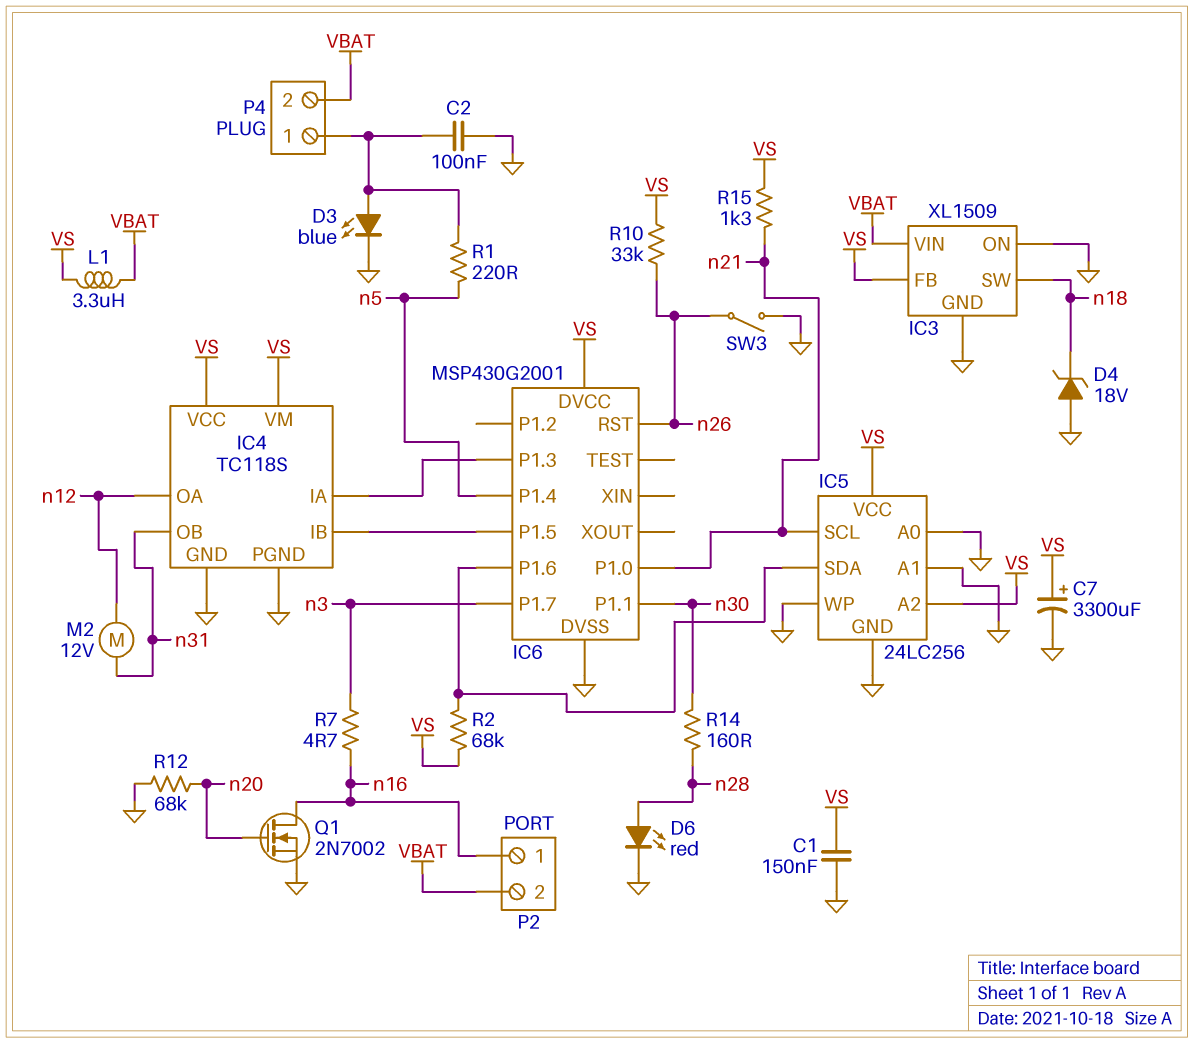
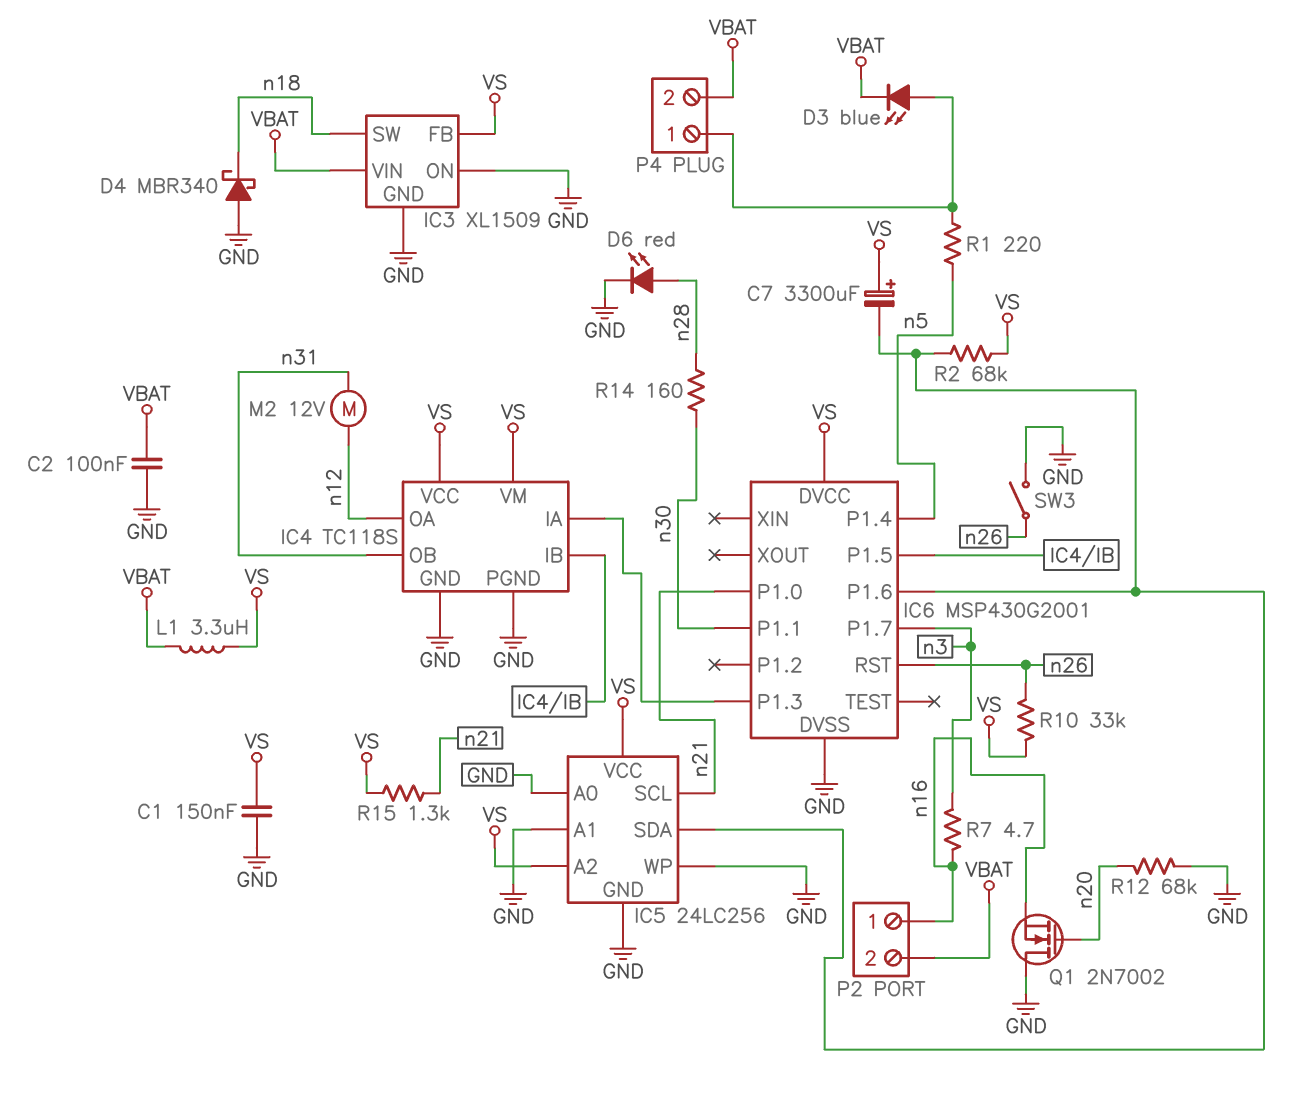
C2: 100nF (GND, P4/1) -> 100nF (GND, VBAT)
C7: 3300uF (plus VS, minus GND) -> 3300uF (plus VS, minus IC5/SDA)
D3: LED blue (A P4/1, K GND) -> LED blue (A P4/1, K VBAT)
D4: zener 18V (A GND, K n18) -> schottky MBR340 (A GND, K n18)
Q1: NMOS 2N7002 (G n20, D n16, S GND) -> NMOS 2N7002 (G n20, D GND, S n16)

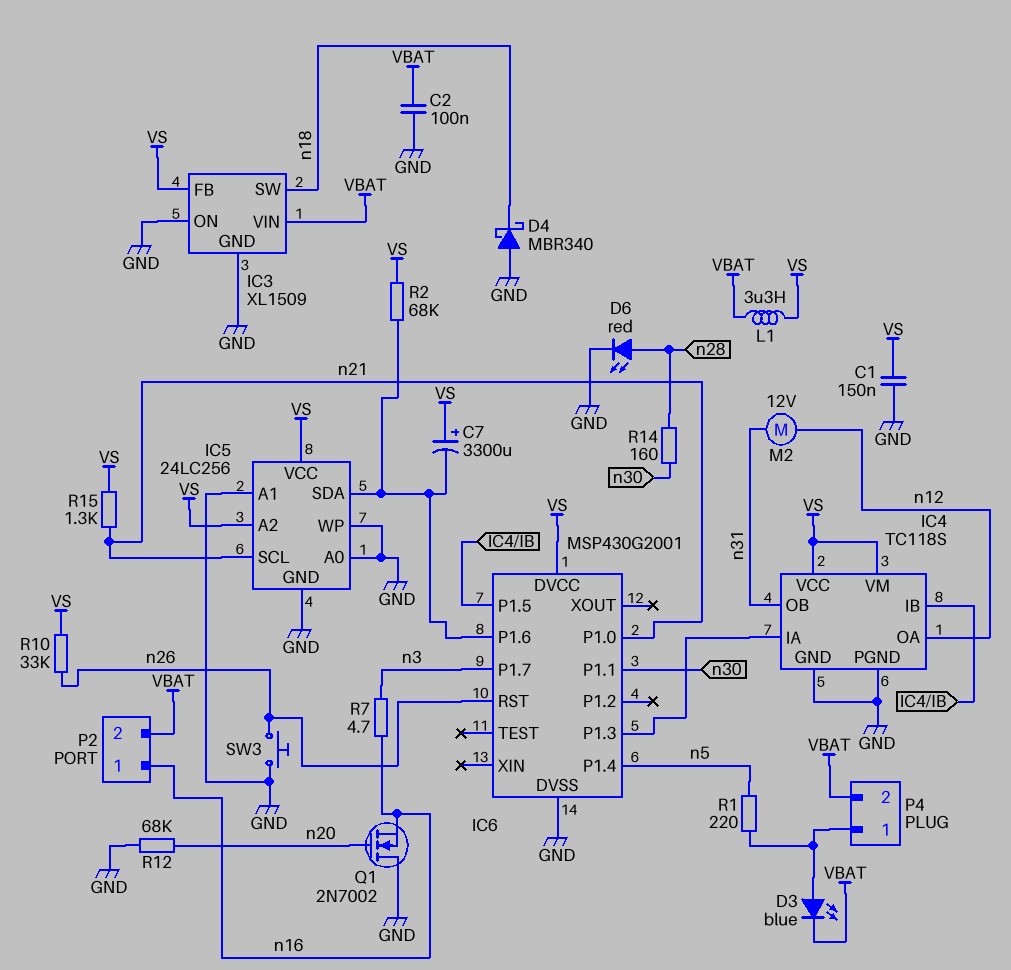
SW3: switch (GND, n26) -> button (GND, n26)

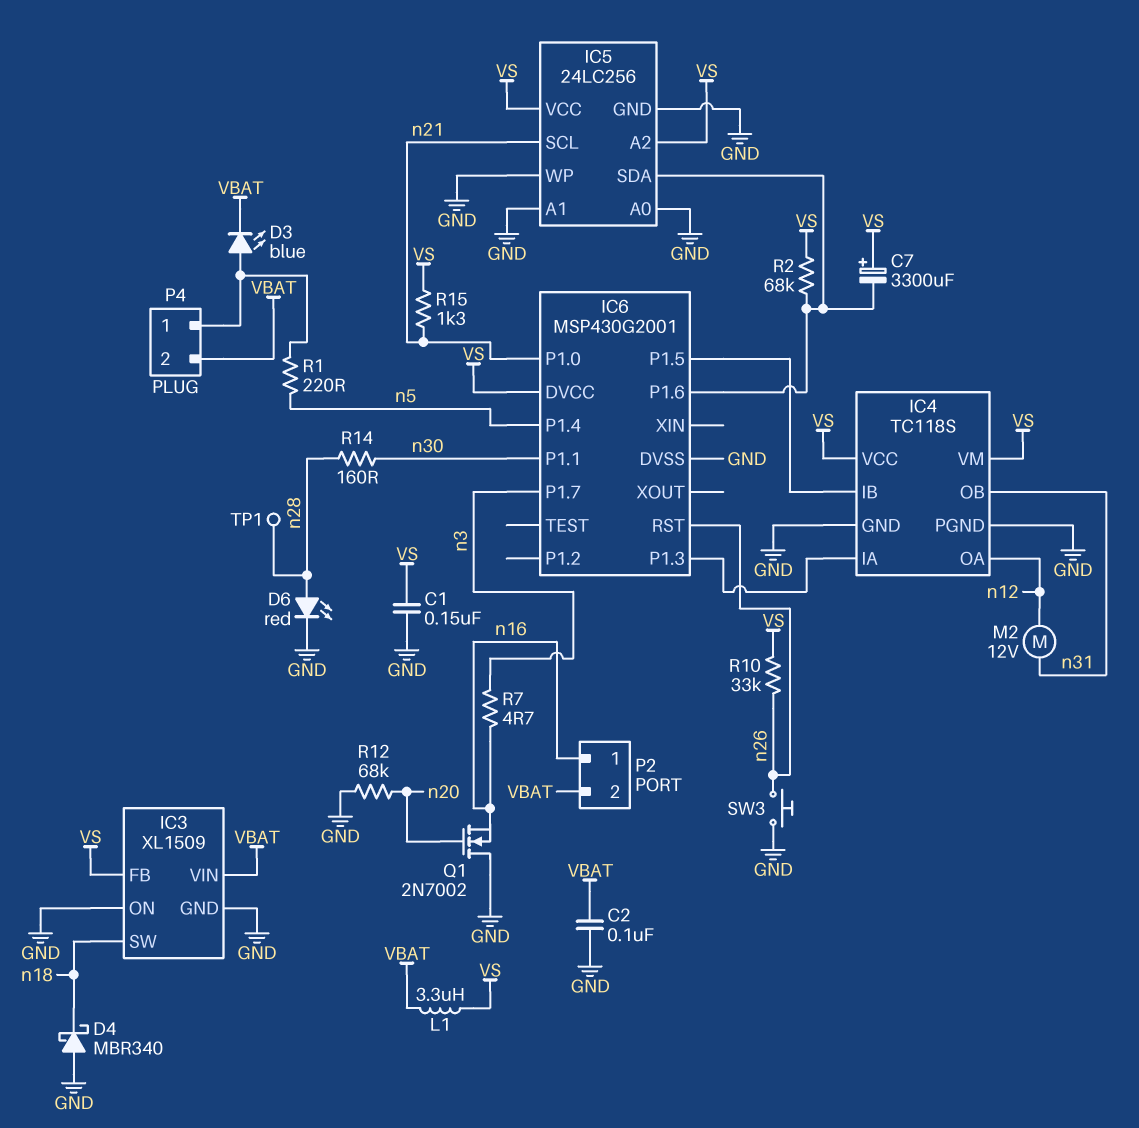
TP1: none -> test point (n28)

